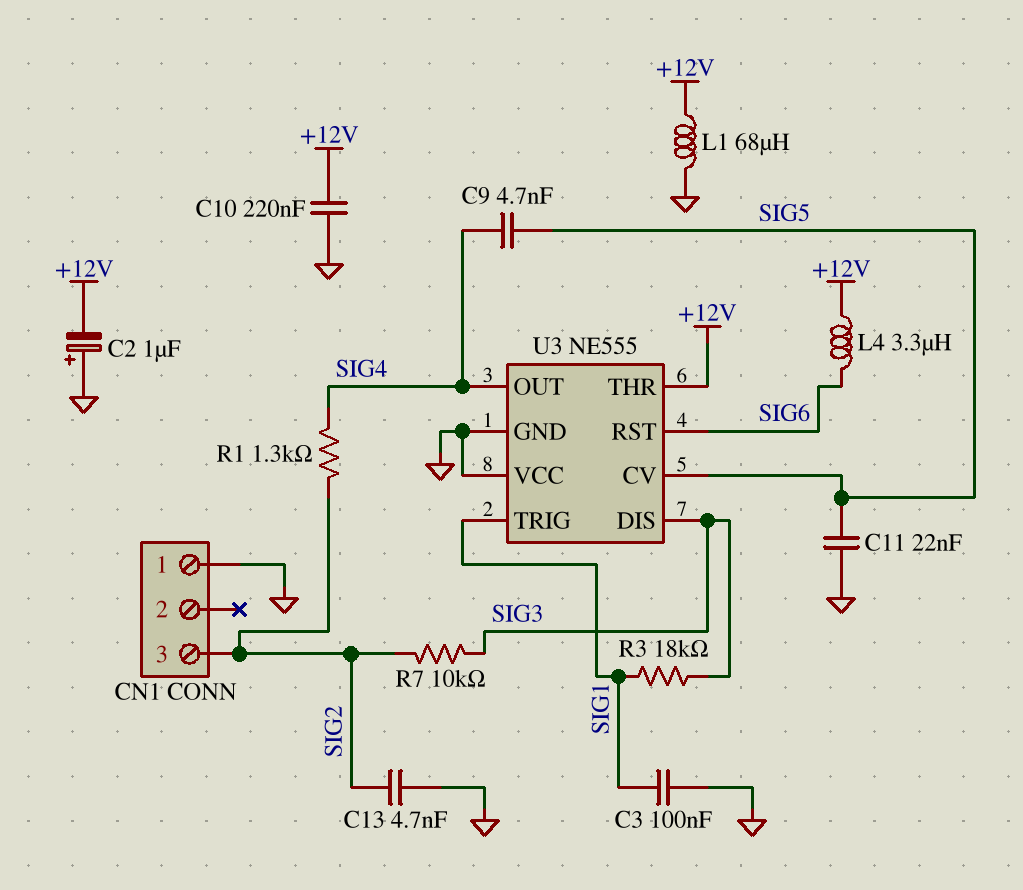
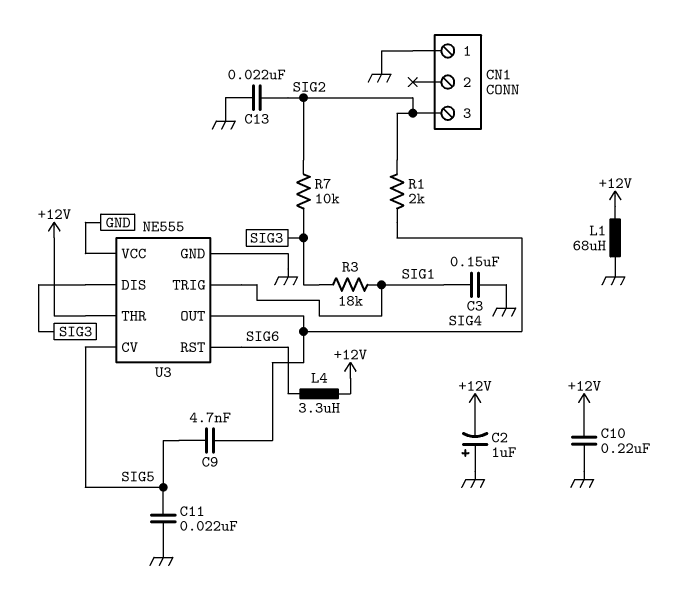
C3: 100nF (GND, SIG1) -> 150nF (GND, SIG1)
C13: 4.7nF (GND, SIG2) -> 22nF (GND, SIG2)
R1: 1.3k (SIG2, SIG4) -> 2k (SIG2, SIG4)

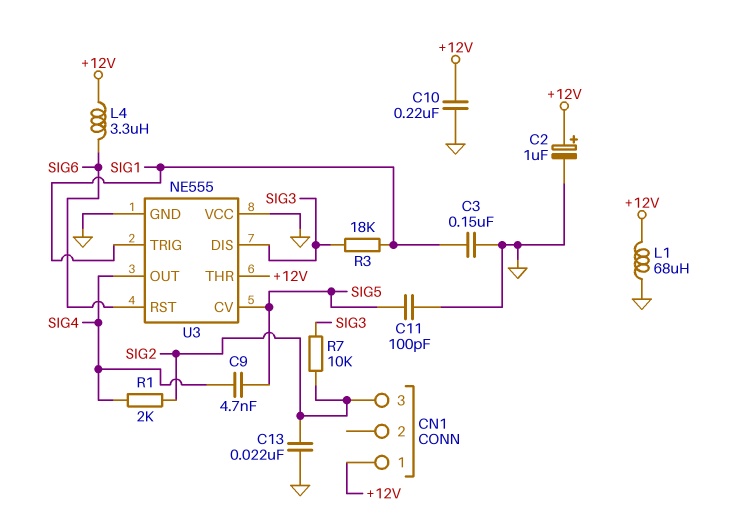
C2: 1uF (plus GND, minus +12V) -> 1uF (plus +12V, minus GND)
C11: 22nF (GND, SIG5) -> 100pF (GND, SIG5)
CN1 pin 1: GND -> +12V

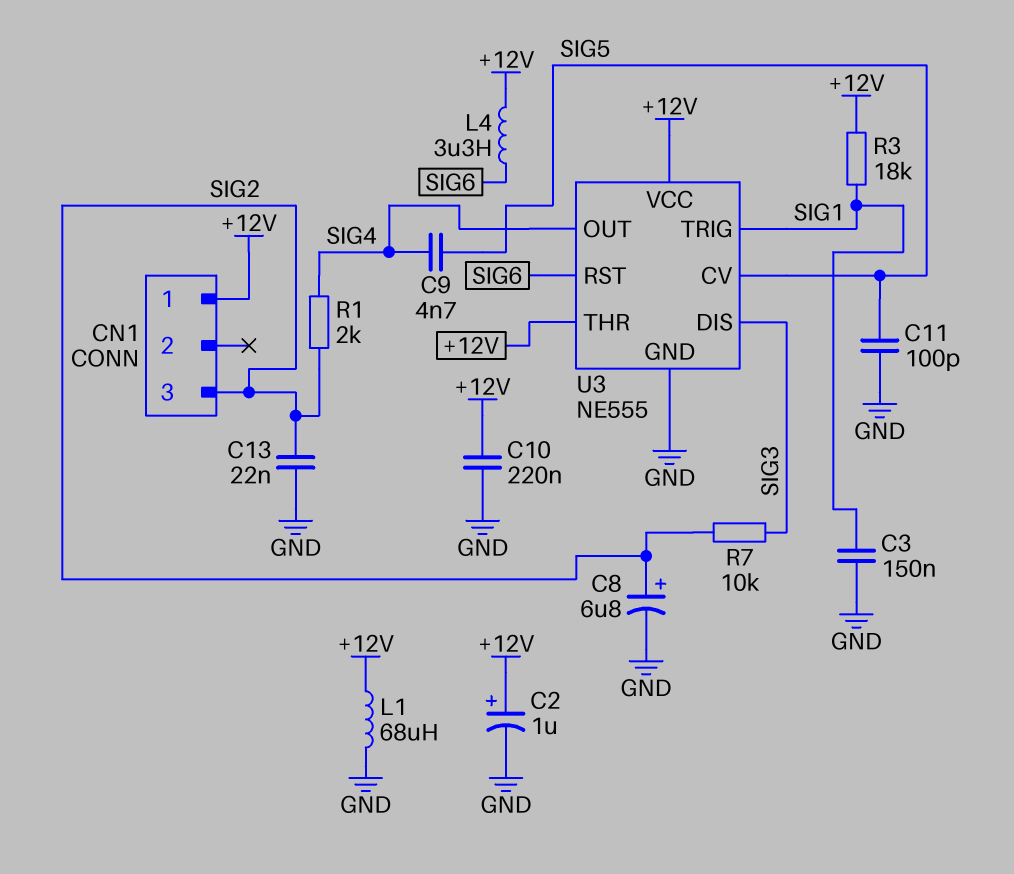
C8: none -> 6.8uF (plus SIG2, minus GND)
R3: 18k (SIG1, SIG3) -> 18k (+12V, SIG1)
U3 pin VCC: GND -> +12V

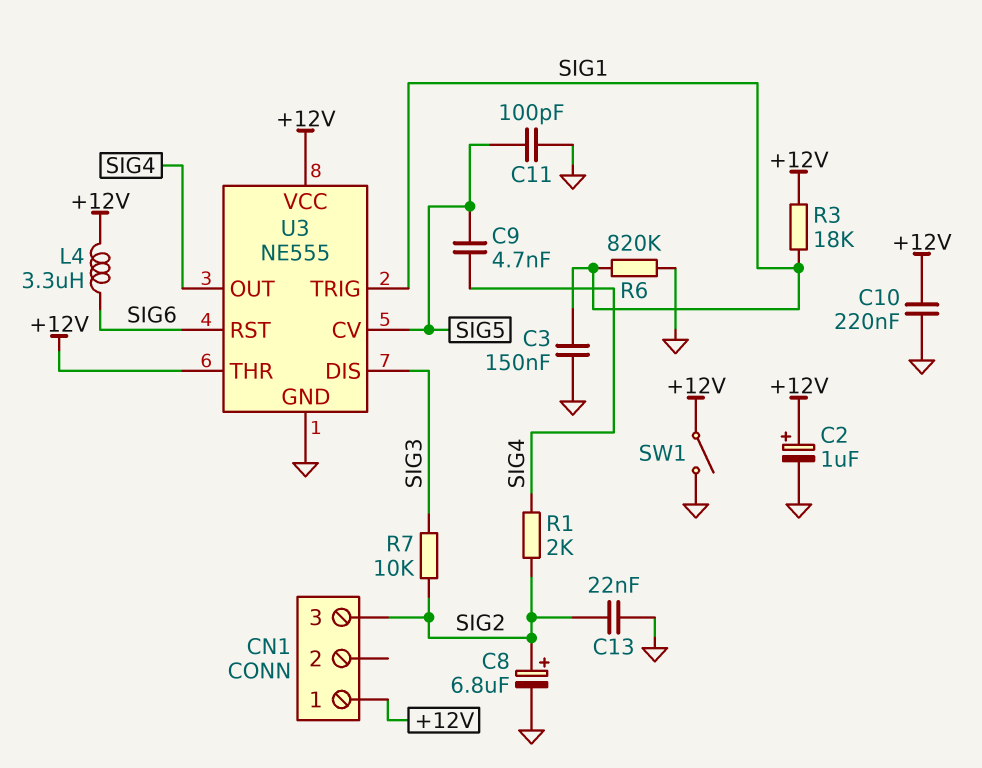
L1: 68uH (+12V, GND) -> none
R6: none -> 820k (GND, SIG1)
SW1: none -> switch (+12V, GND)

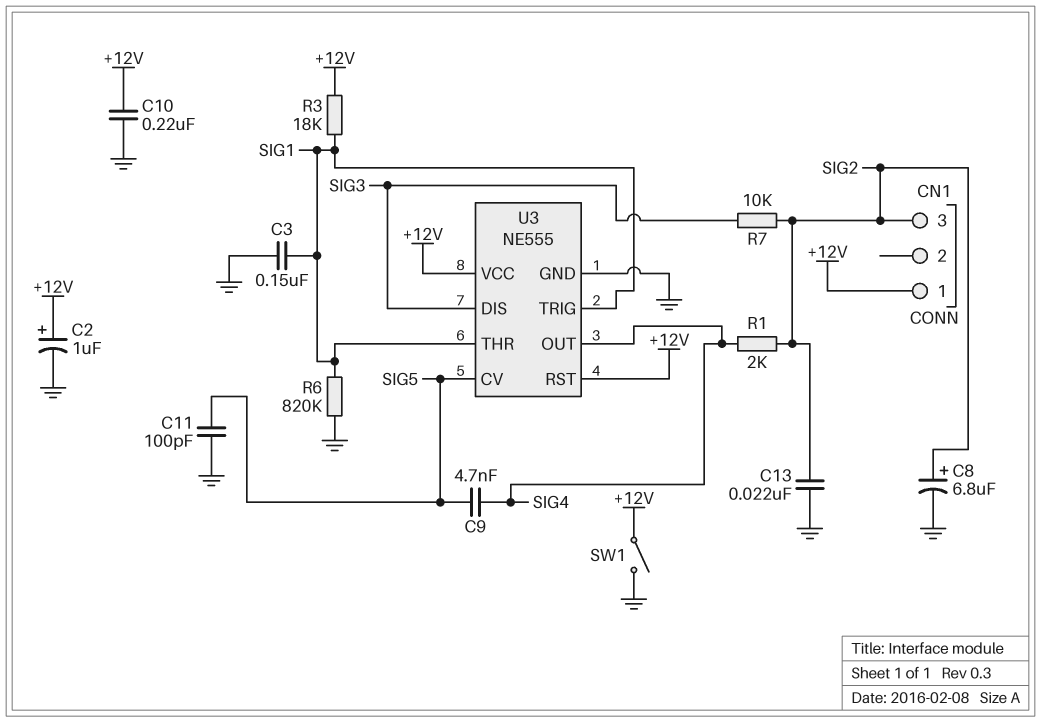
L4: 3.3uH (+12V, SIG6) -> none
U3 pin RST: SIG6 -> +12V
U3 pin THR: +12V -> SIG1

